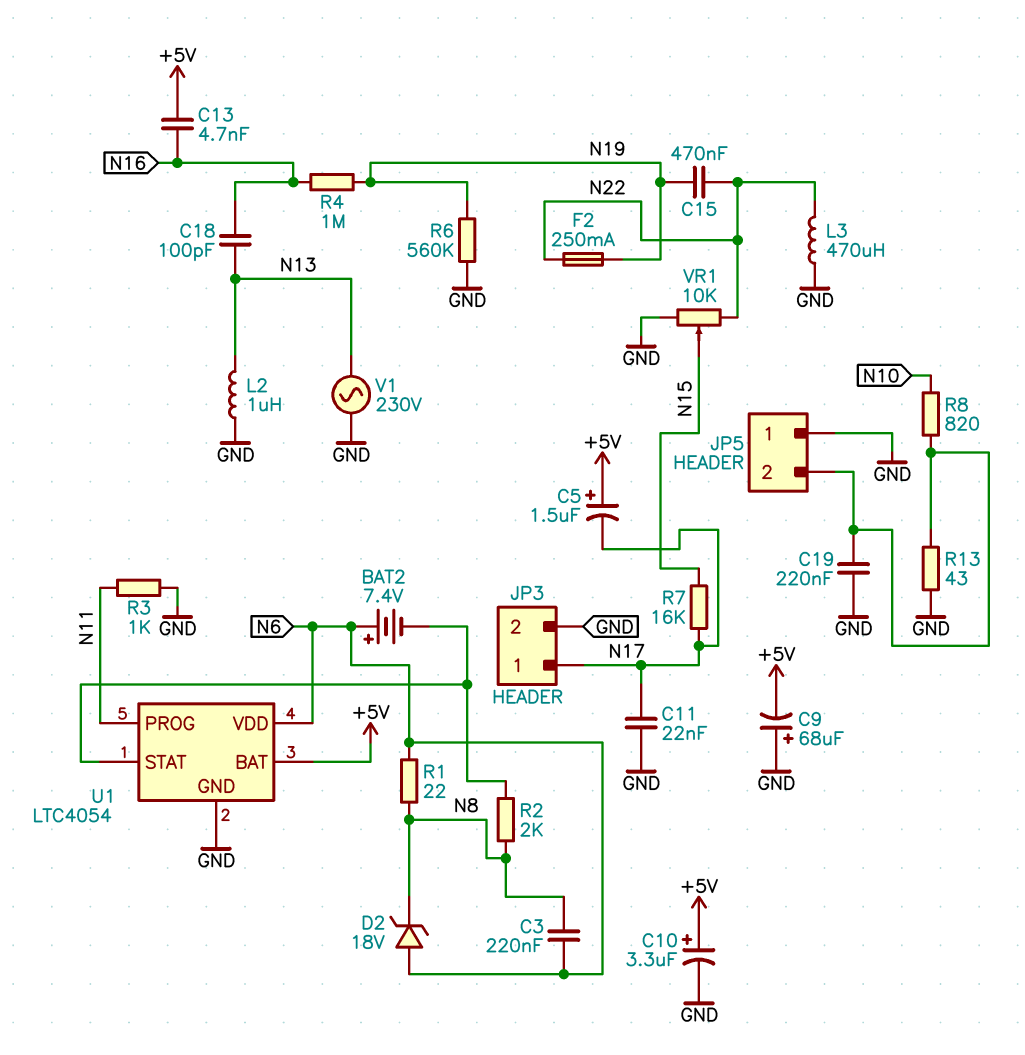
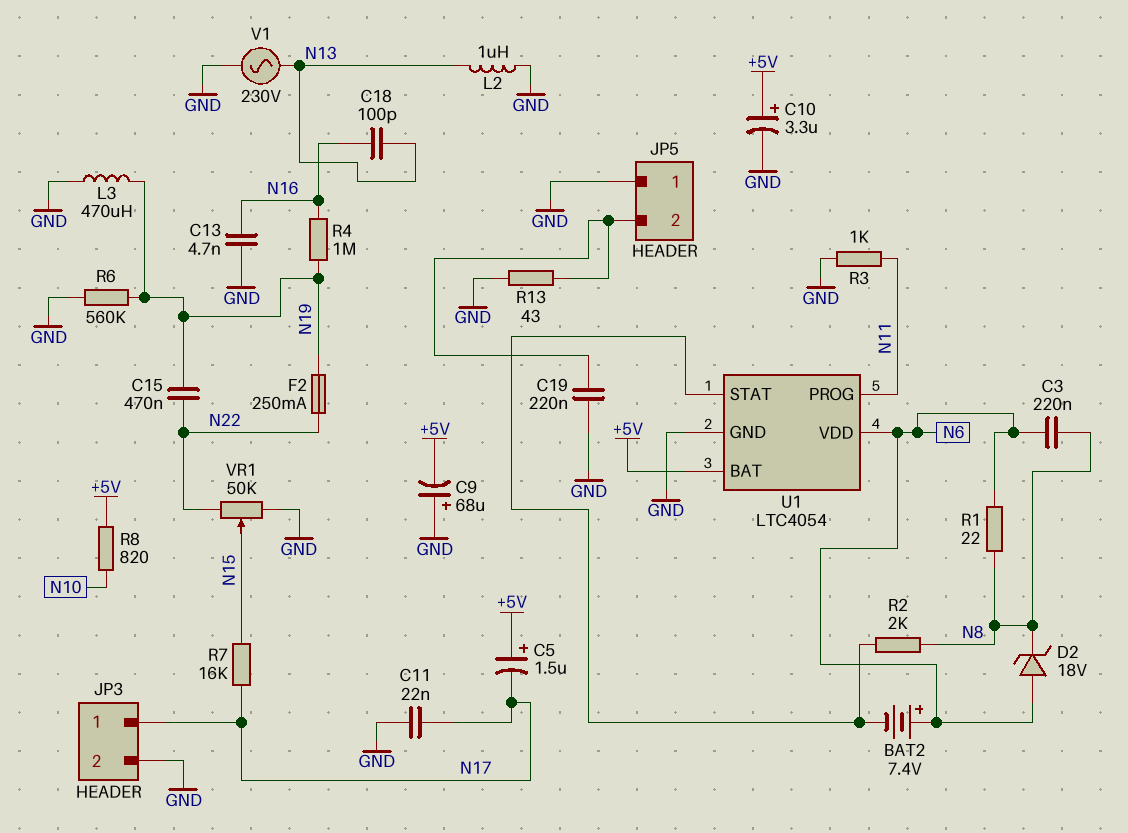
C13: 4.7nF (+5V, N16) -> 4.7nF (GND, N16)
L3: 470uH (GND, N22) -> 470uH (GND, N19)
R8: 820 (JP5/2, N10) -> 820 (+5V, N10)
VR1: 10k (GND, N22, wiper N15) -> 50k (GND, N22, wiper N15)

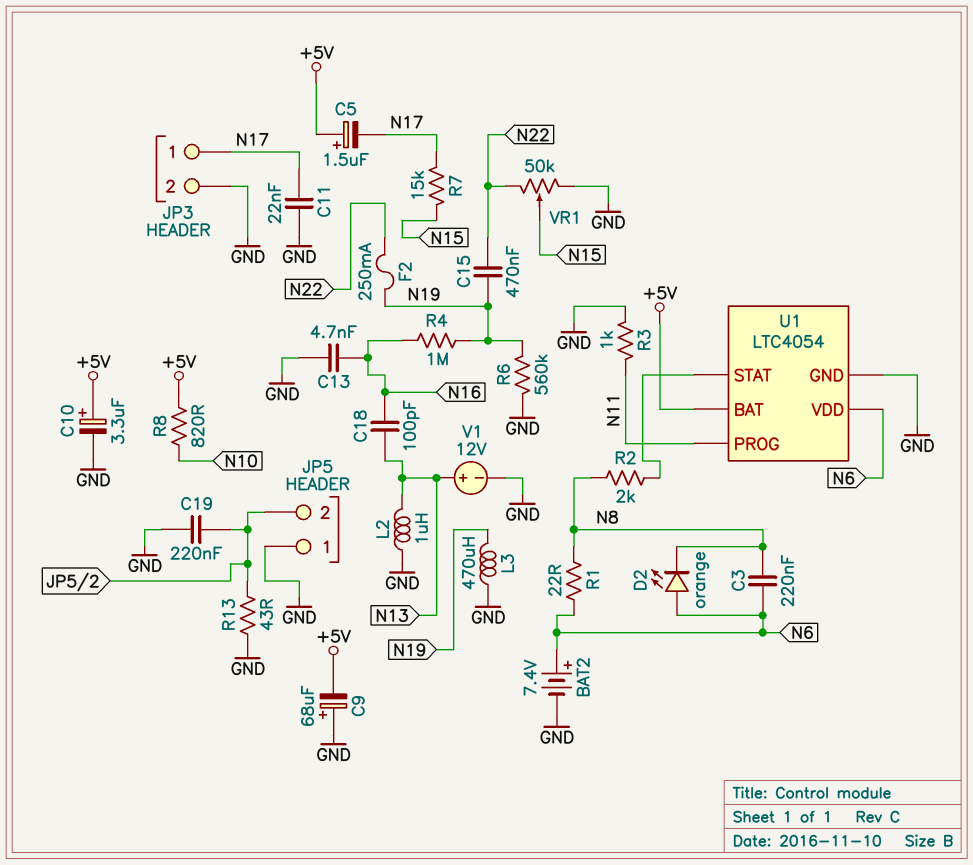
BAT2: 7.4V (plus N6, minus U1/STAT) -> 7.4V (plus N6, minus GND)
D2: zener 18V (A N6, K N8) -> LED orange (A N6, K N8)
R7: 16k (N15, N17) -> 15k (N15, N17)
V1: AC 230V (GND, N13) -> 12V (plus N13, minus GND)

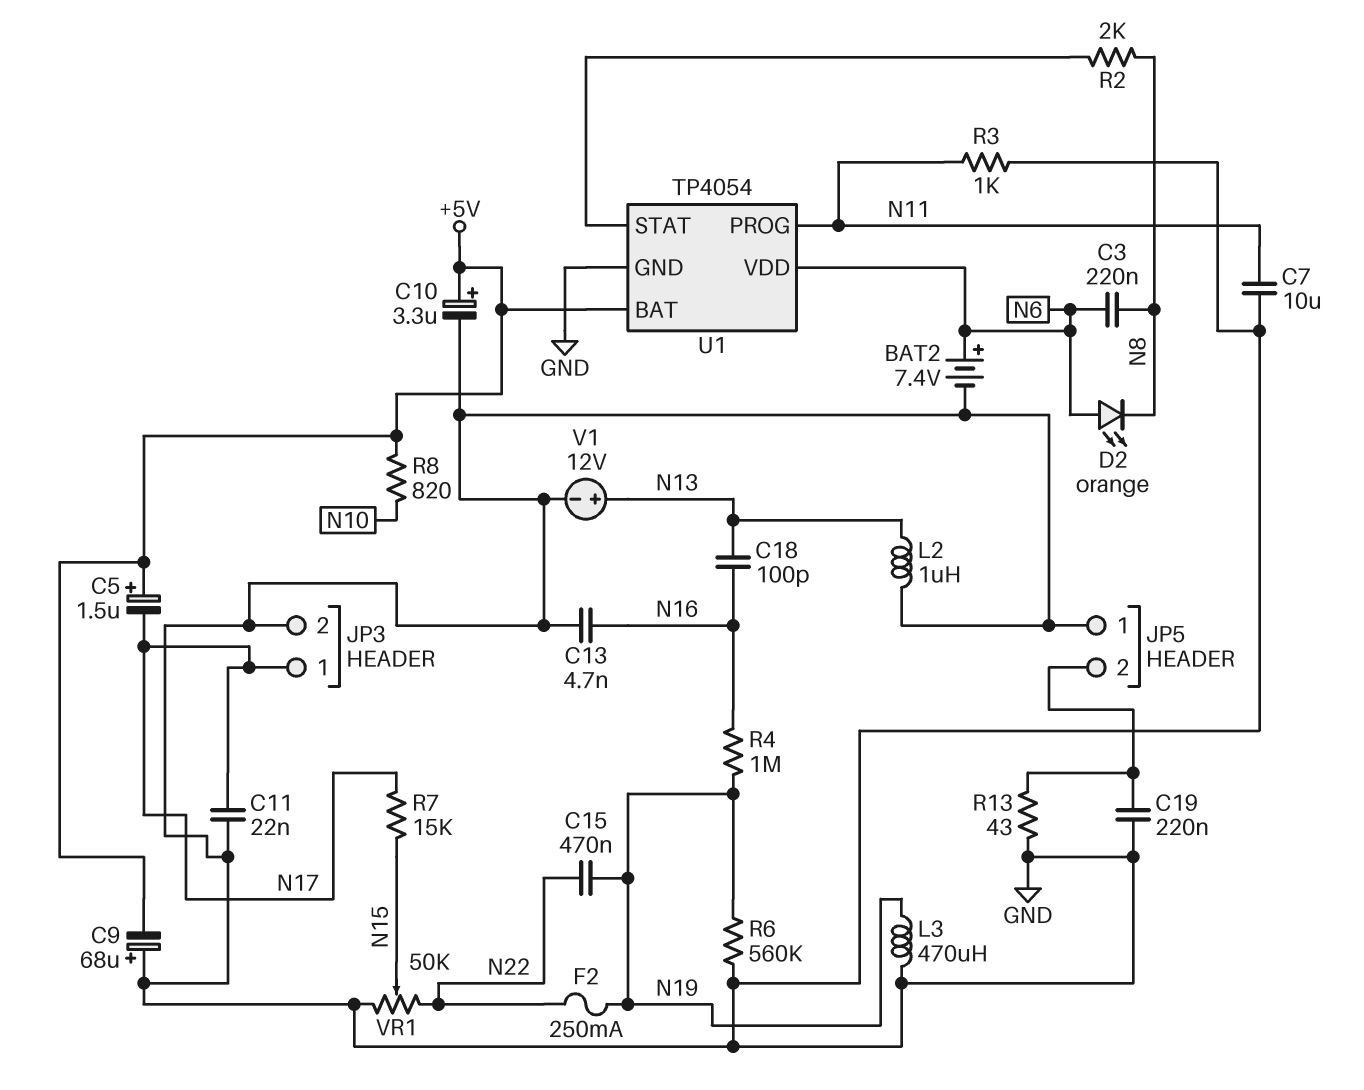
C7: none -> 10uF (GND, N11)
R1: 22 (N6, N8) -> none
U1: LTC4054 -> TP4054

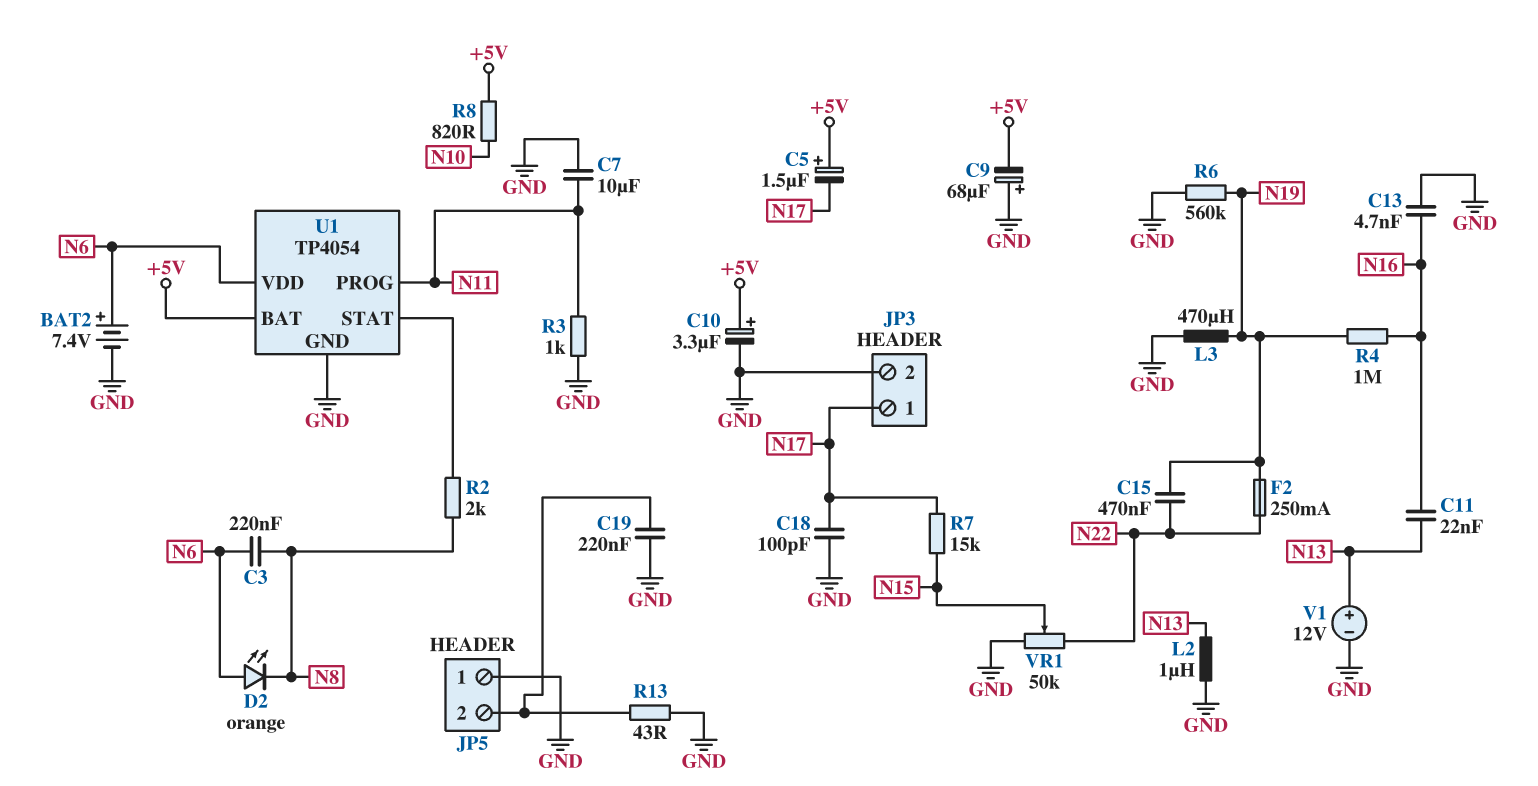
C11: 22nF (GND, N17) -> 22nF (N13, N16)
C18: 100pF (N13, N16) -> 100pF (GND, N17)

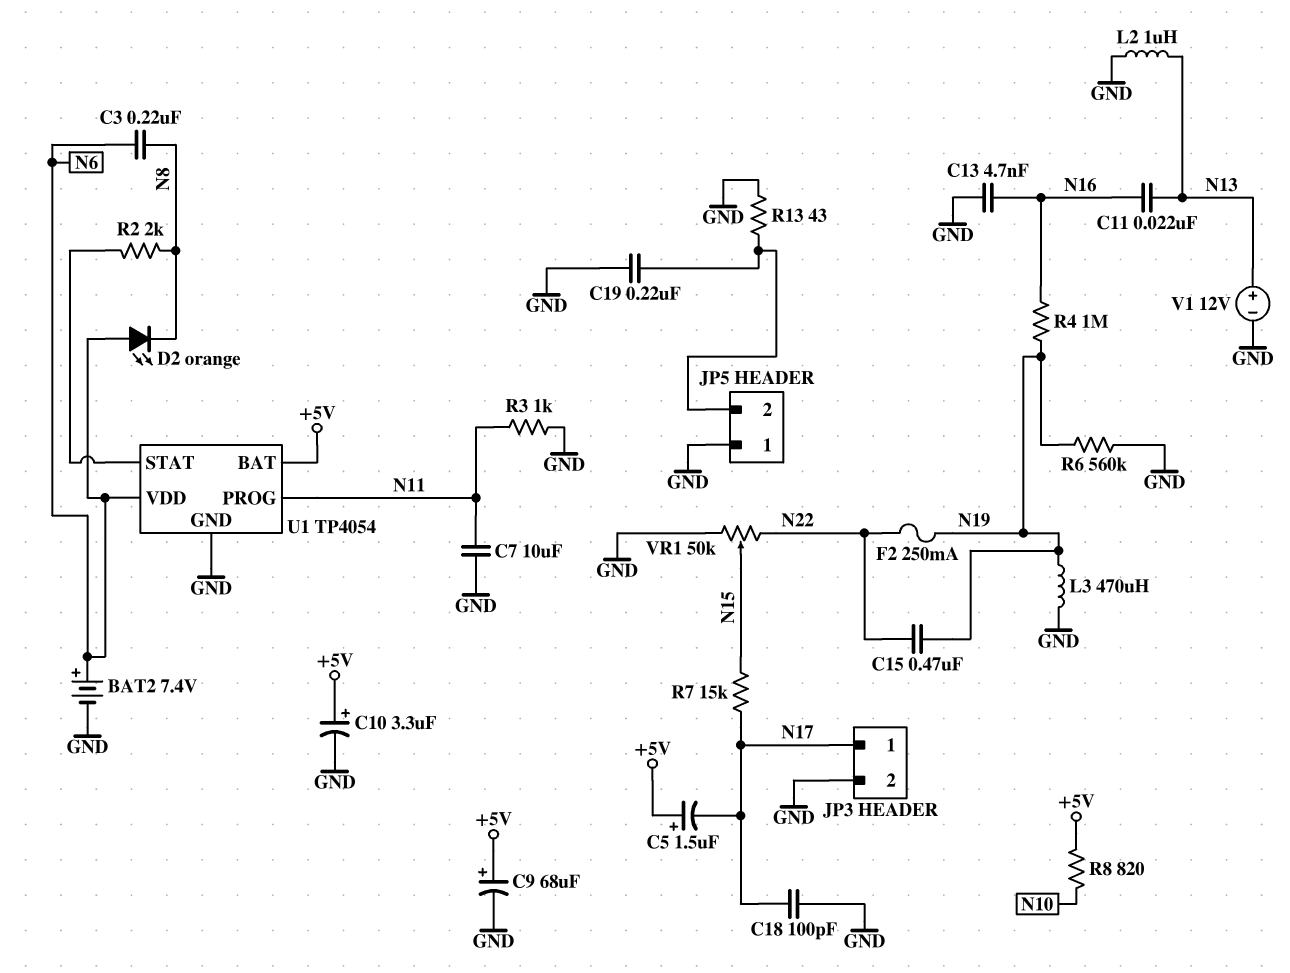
C9: 68uF (plus GND, minus +5V) -> 68uF (plus +5V, minus GND)

